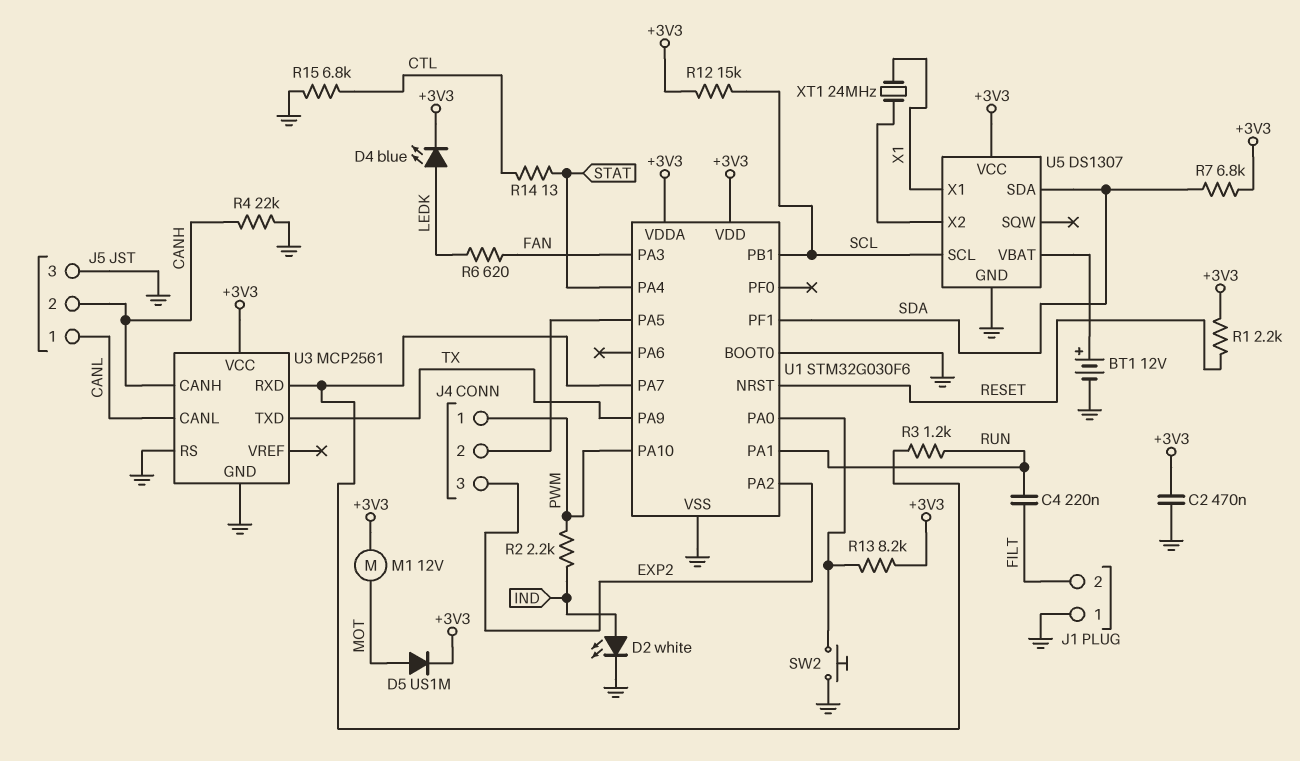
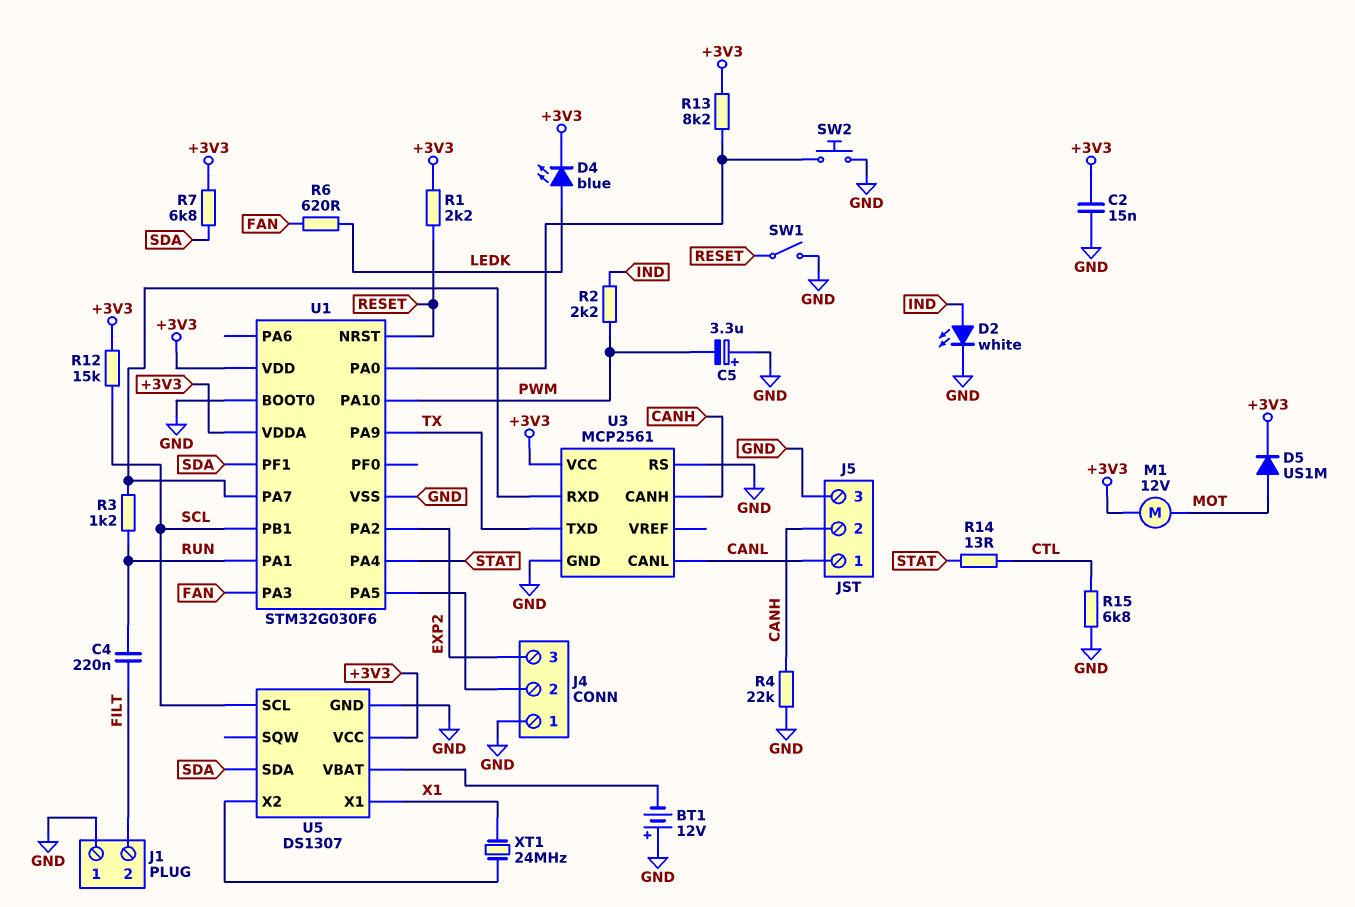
BT1: 12V (plus U5/VBAT, minus GND) -> 12V (plus GND, minus U5/VBAT)
C2: 470nF (+3V3, GND) -> 15nF (+3V3, GND)
C5: none -> 3.3uF (plus GND, minus PWM)
J4 pin 1: PWM -> GND
SW1: none -> switch (GND, RESET)

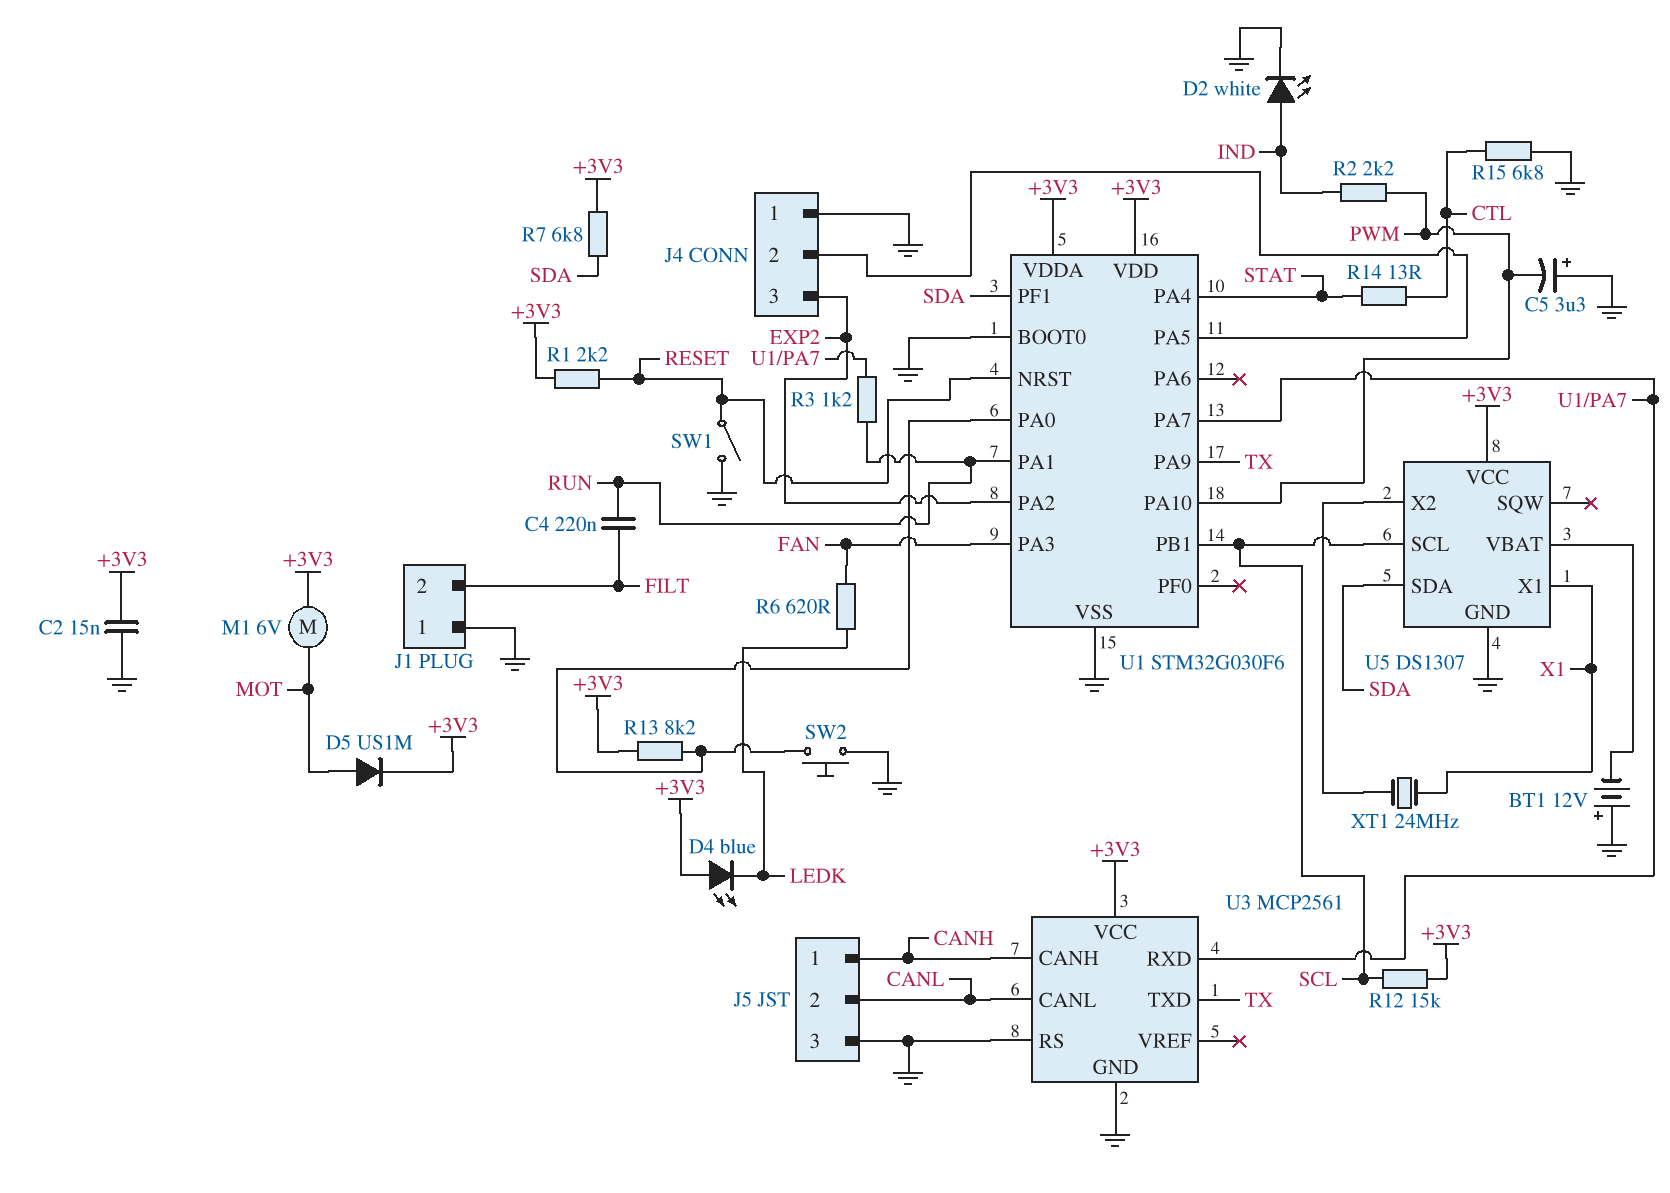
D4: LED blue (A LEDK, K +3V3) -> LED blue (A +3V3, K LEDK)
J5 pin 1: CANL -> CANH
J5 pin 2: CANH -> CANL
M1: motor 12V (+3V3, MOT) -> motor 6V (+3V3, MOT)
R4: 22k (CANH, GND) -> none

